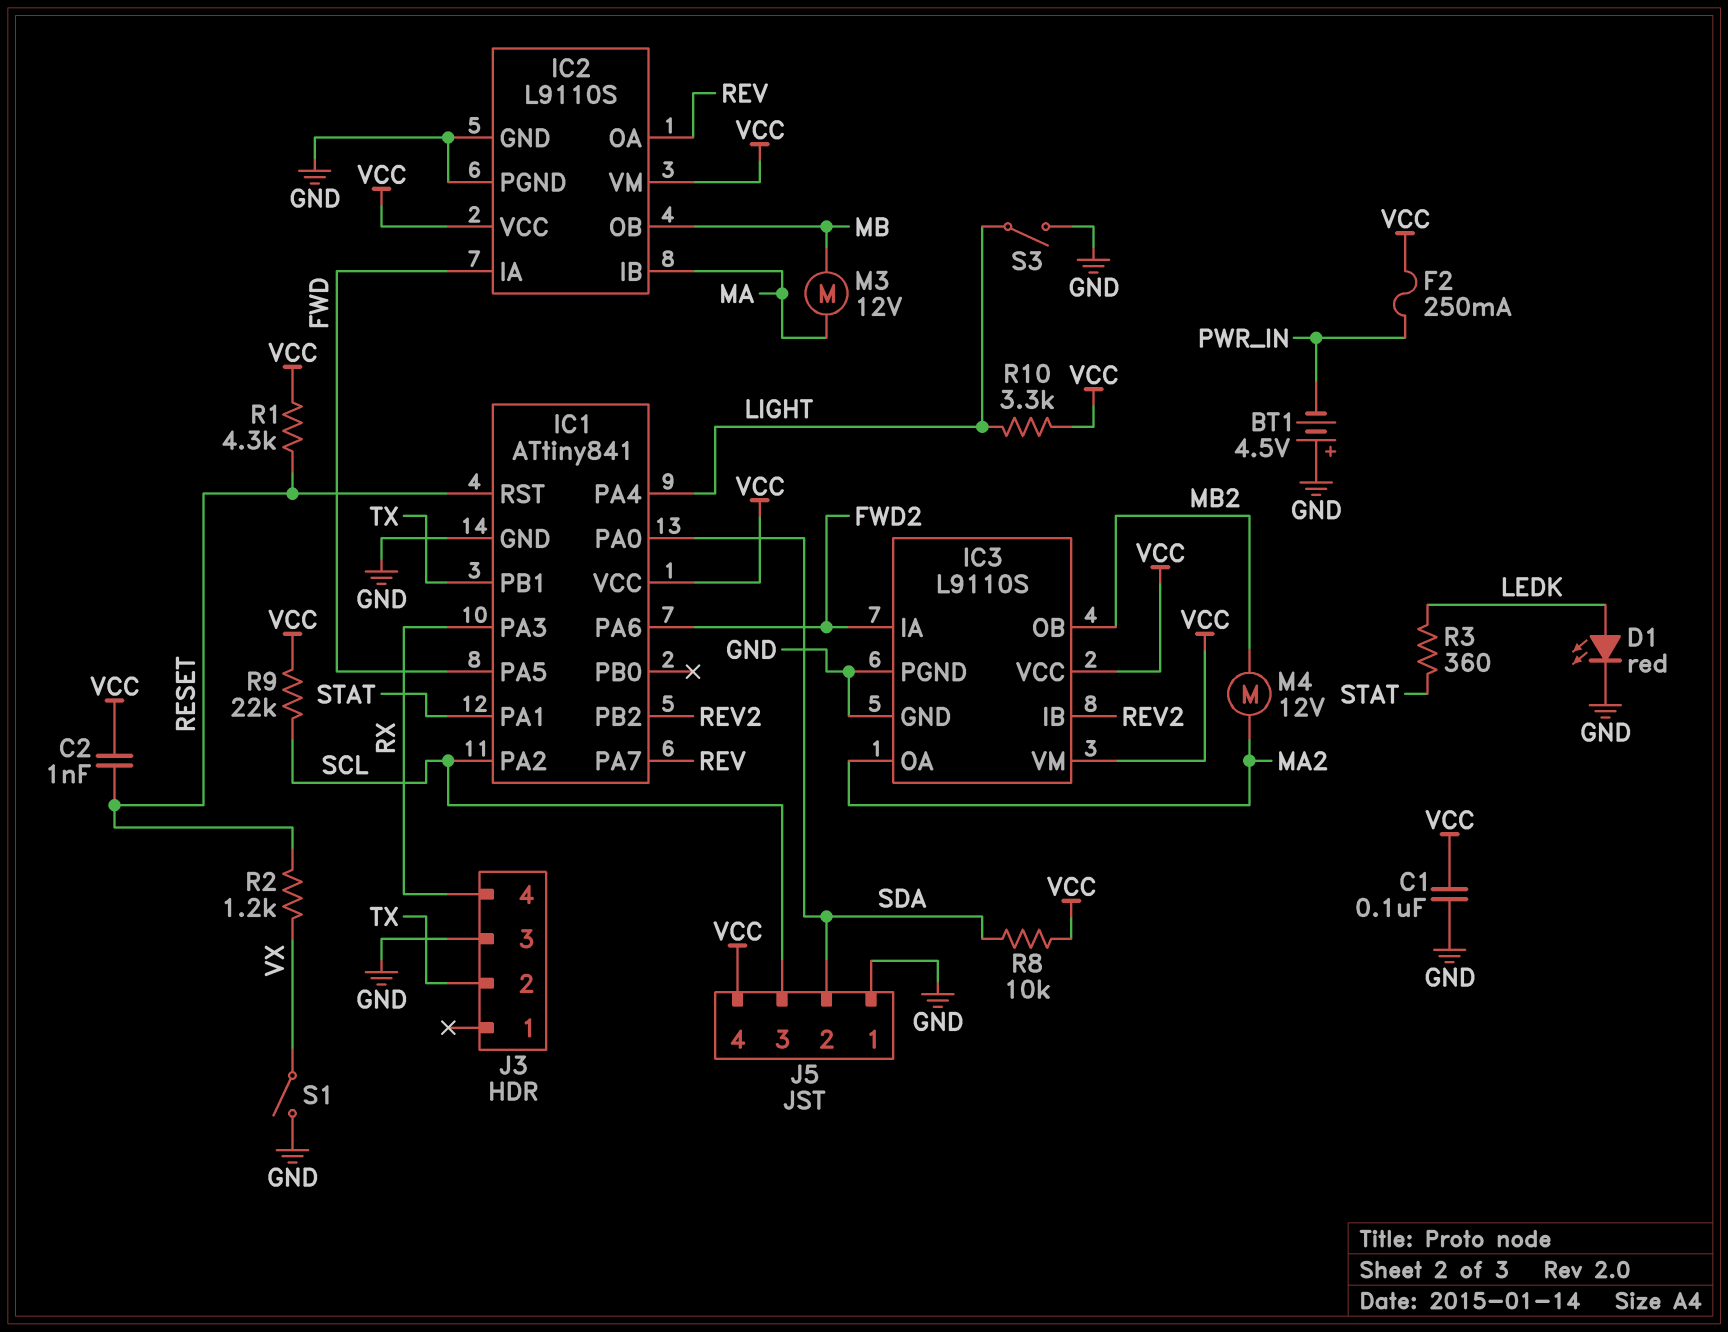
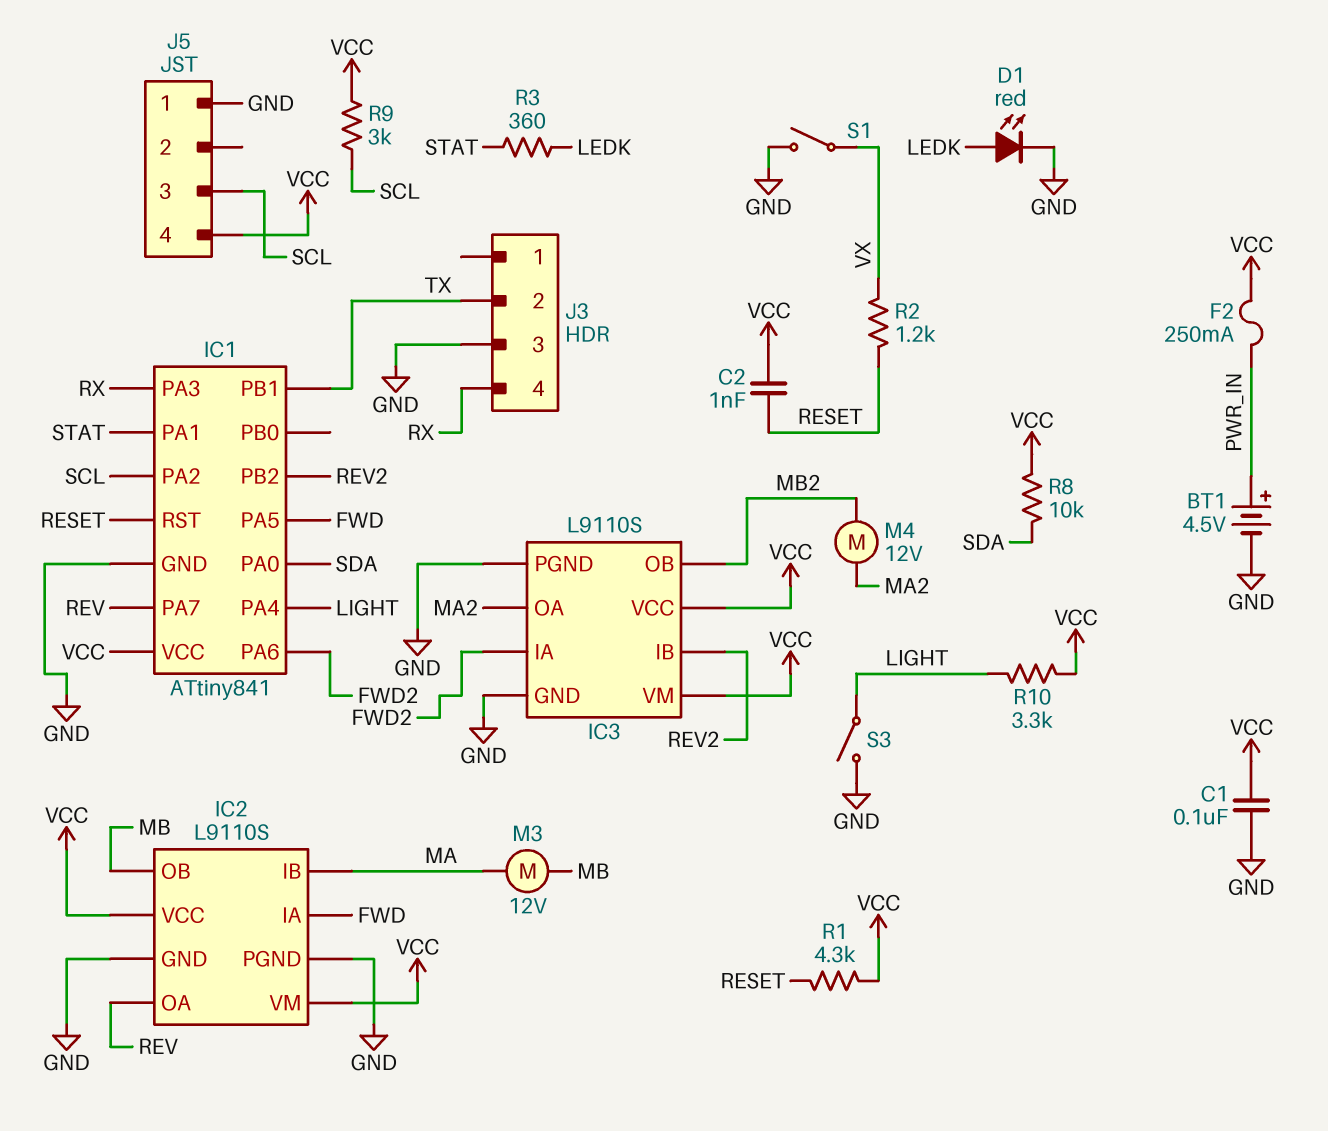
BT1: 4.5V (plus GND, minus PWR_IN) -> 4.5V (plus PWR_IN, minus GND)
J5 pin 2: SDA -> none
R9: 22k (SCL, VCC) -> 3k (SCL, VCC)

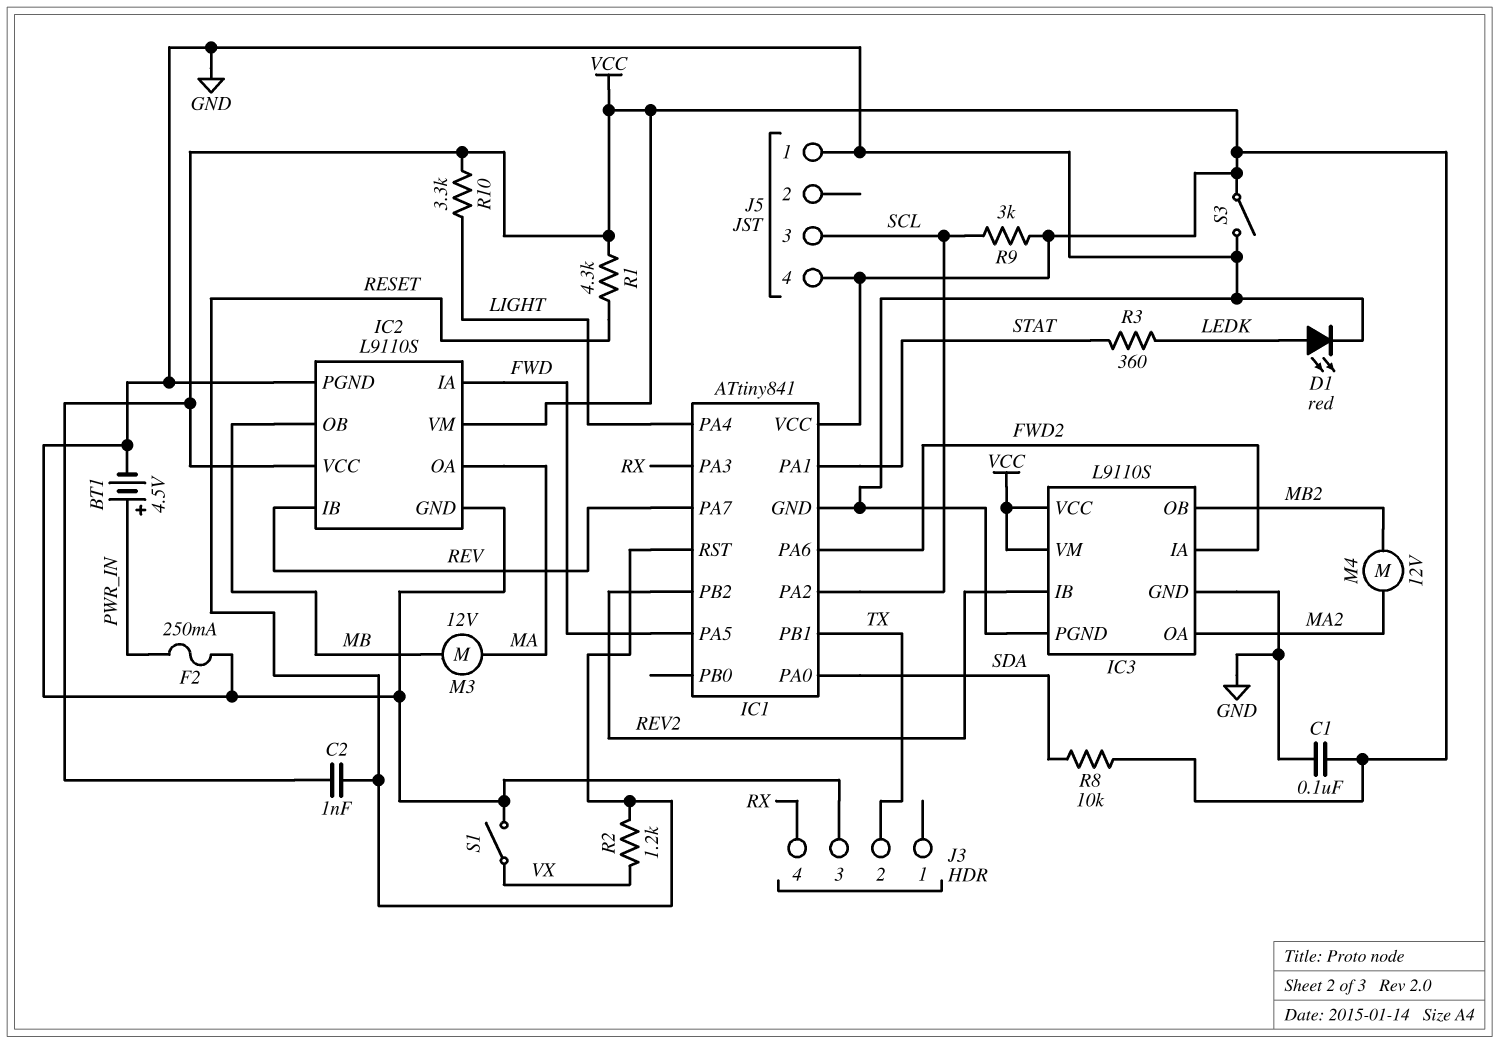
F2: 250mA (PWR_IN, VCC) -> 250mA (GND, PWR_IN)
IC2 pin IB: MA -> REV
IC2 pin OA: REV -> MA
S3: switch (GND, LIGHT) -> switch (GND, VCC)

